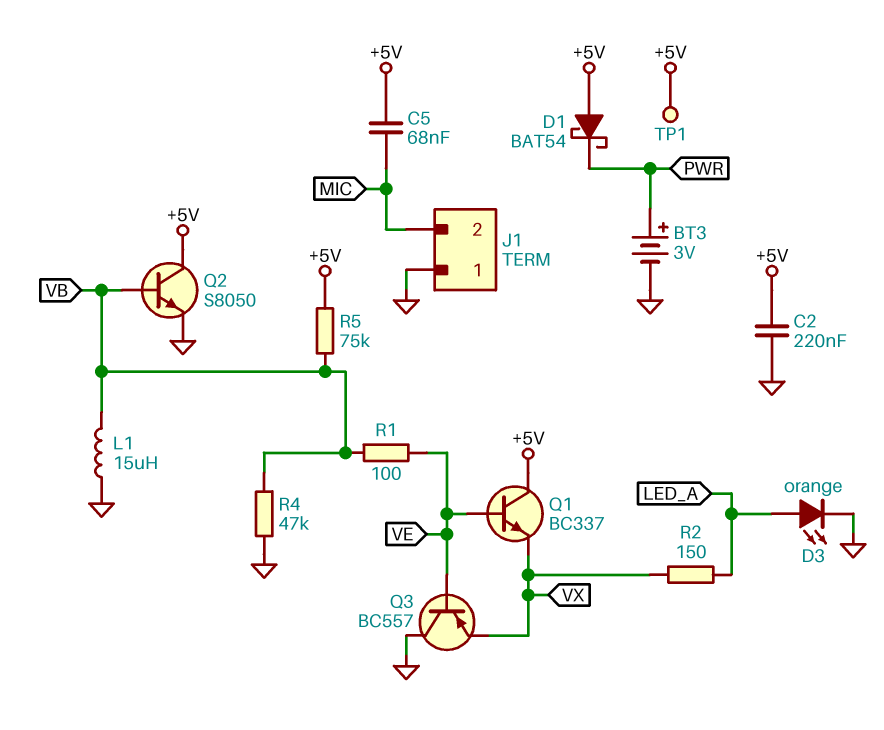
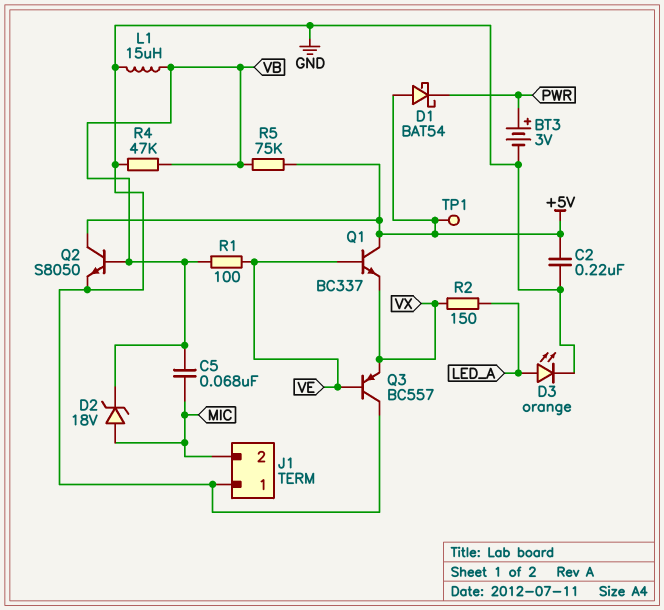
C5: 68nF (+5V, MIC) -> 68nF (MIC, VB)
D2: none -> zener 18V (A MIC, K VB)

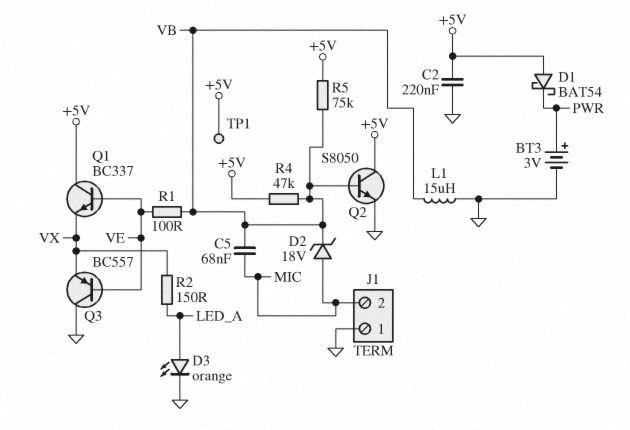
R4: 47k (GND, VB) -> 47k (+5V, VB)

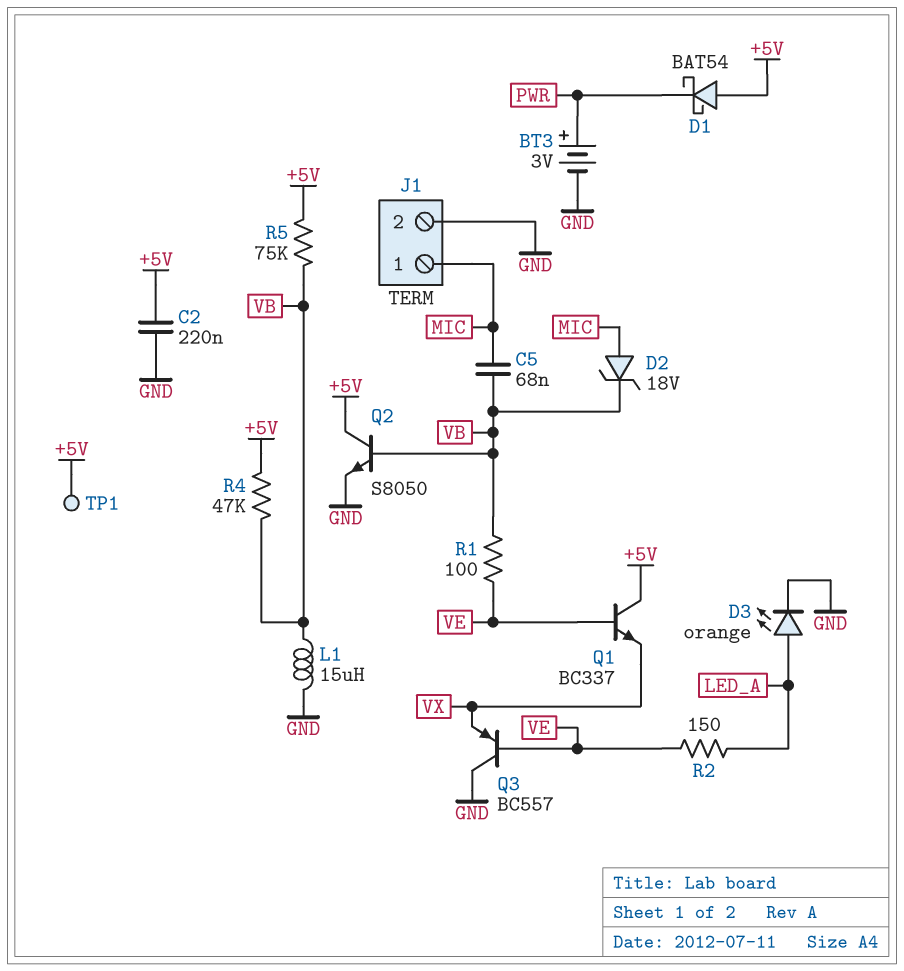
J1 pin 1: GND -> MIC
J1 pin 2: MIC -> GND
R2: 150 (LED_A, VX) -> 150 (LED_A, VE)

